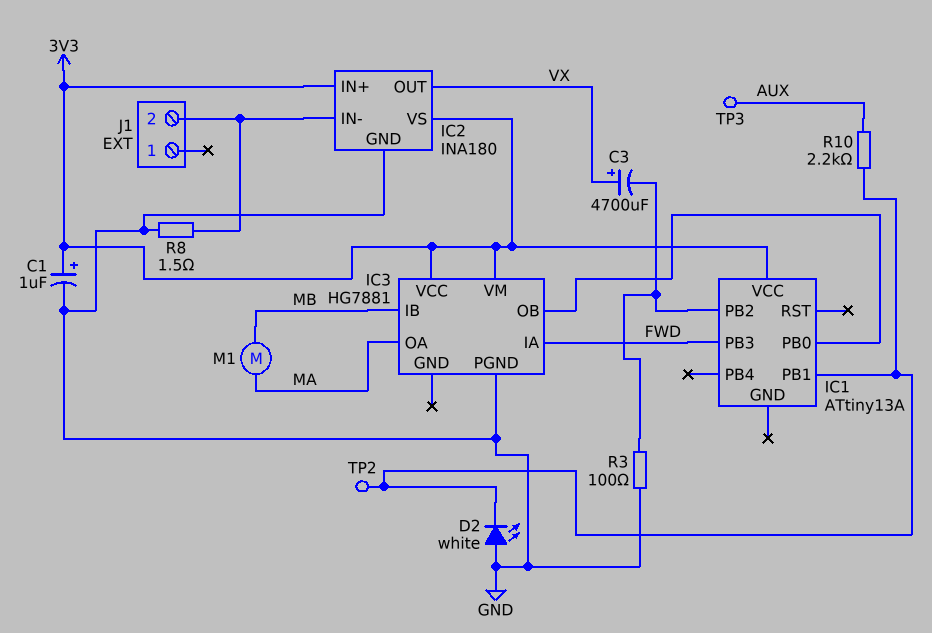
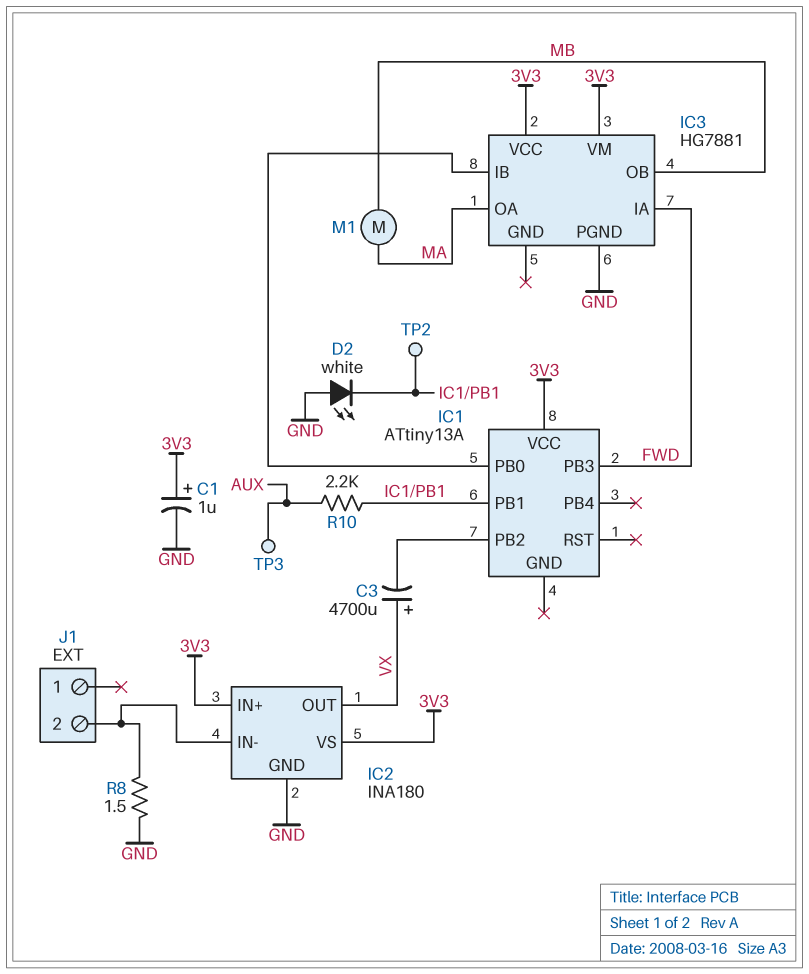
IC3 pin IB: MB -> IC1/PB0
IC3 pin OB: IC1/PB0 -> MB
R3: 100 (GND, IC1/PB2) -> none

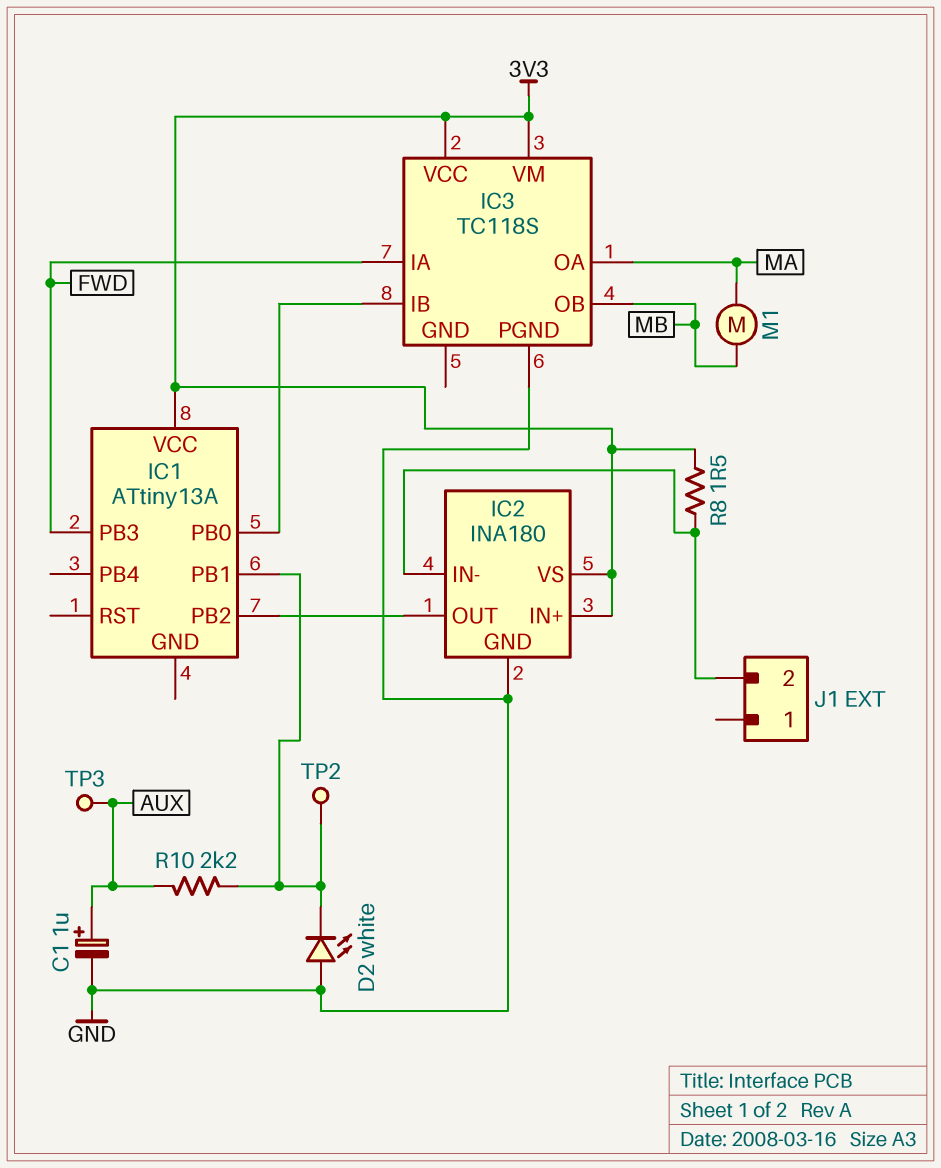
C1: 1uF (plus 3V3, minus GND) -> 1uF (plus AUX, minus GND)
C3: 4700uF (plus VX, minus IC1/PB2) -> none
IC2 pin OUT: VX -> IC1/PB2
IC3: HG7881 -> TC118S
R8: 1.5 (GND, IC2/IN-) -> 1.5 (3V3, IC2/IN-)

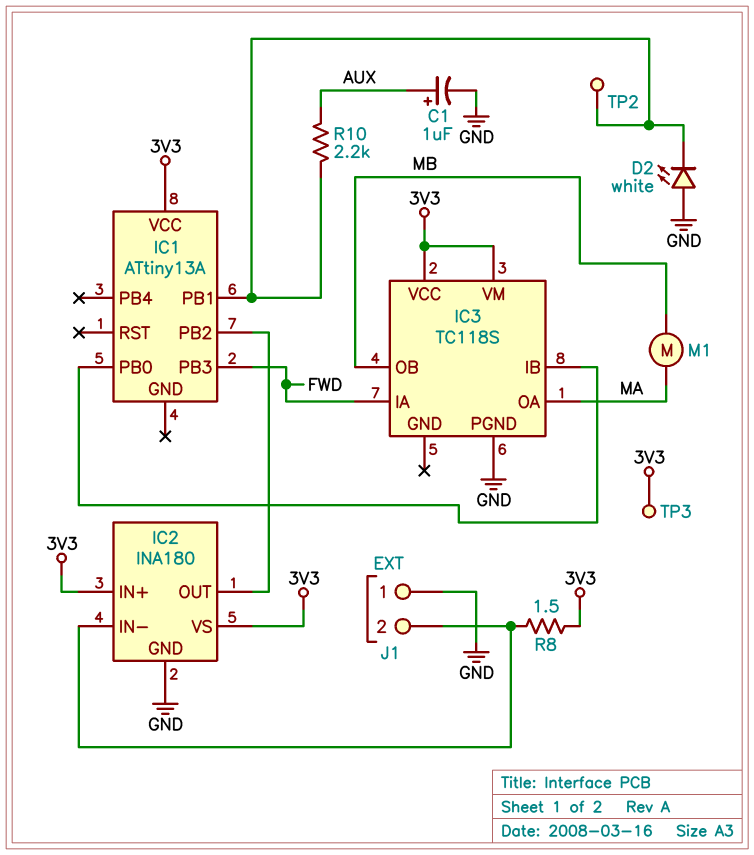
J1 pin 1: none -> GND
TP3: test point (AUX) -> test point (3V3)

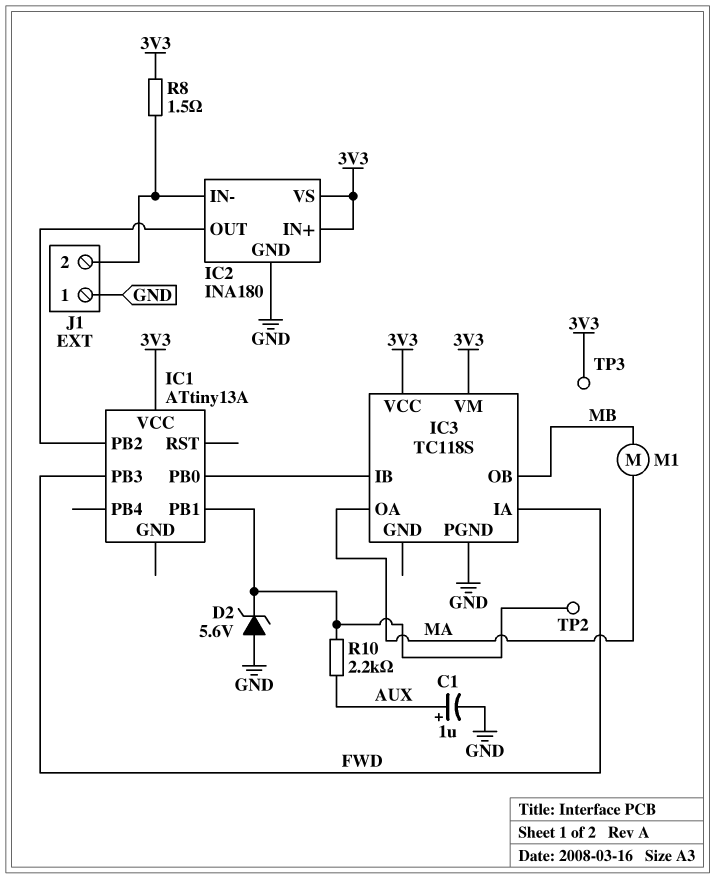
D2: LED white (A GND, K IC1/PB1) -> zener 5.6V (A GND, K IC1/PB1)

